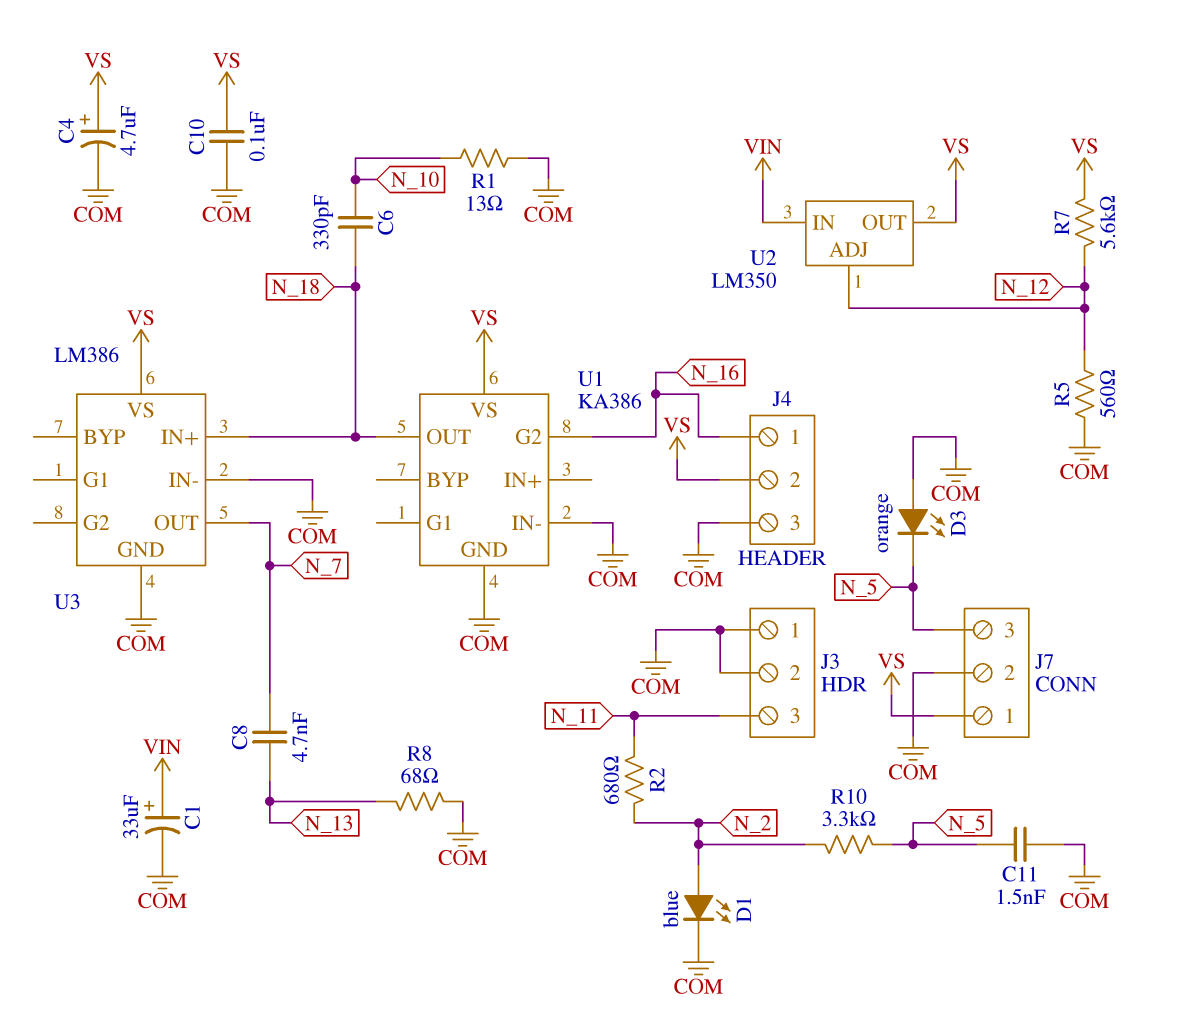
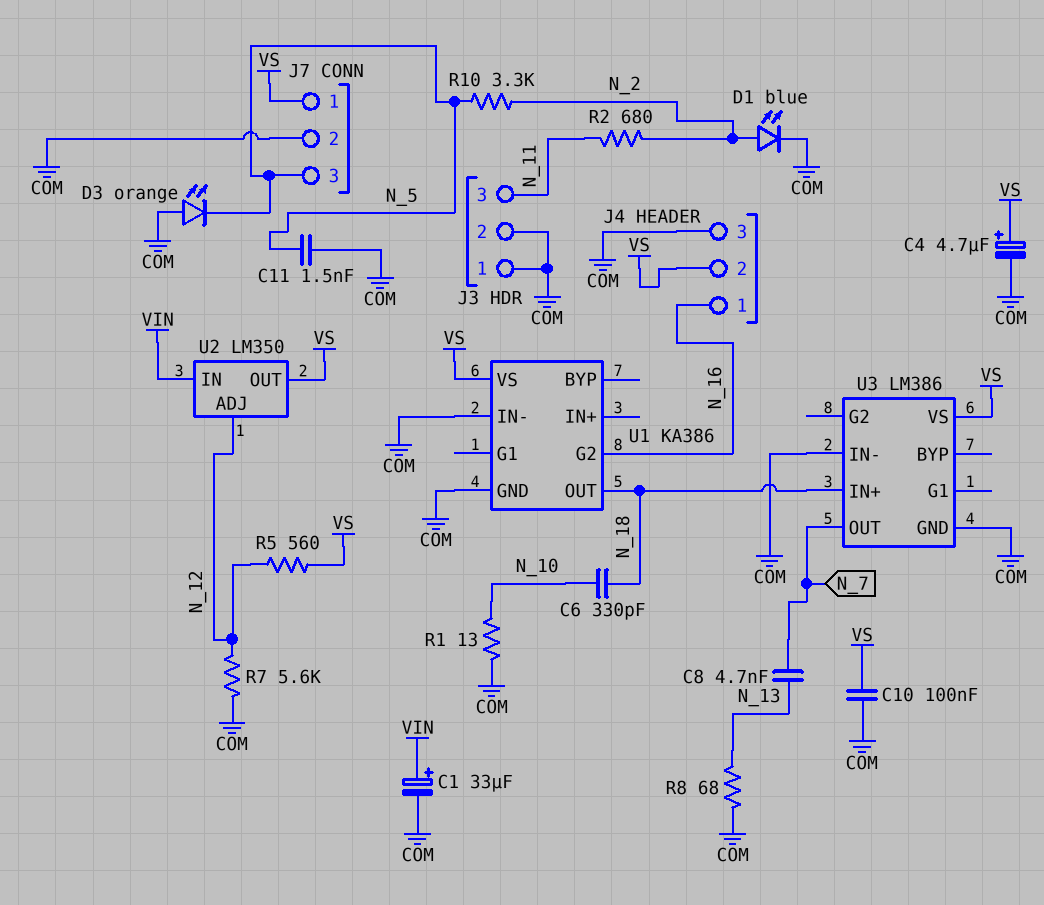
R5: 560 (COM, N_12) -> 560 (N_12, VS)
R7: 5.6k (N_12, VS) -> 5.6k (COM, N_12)

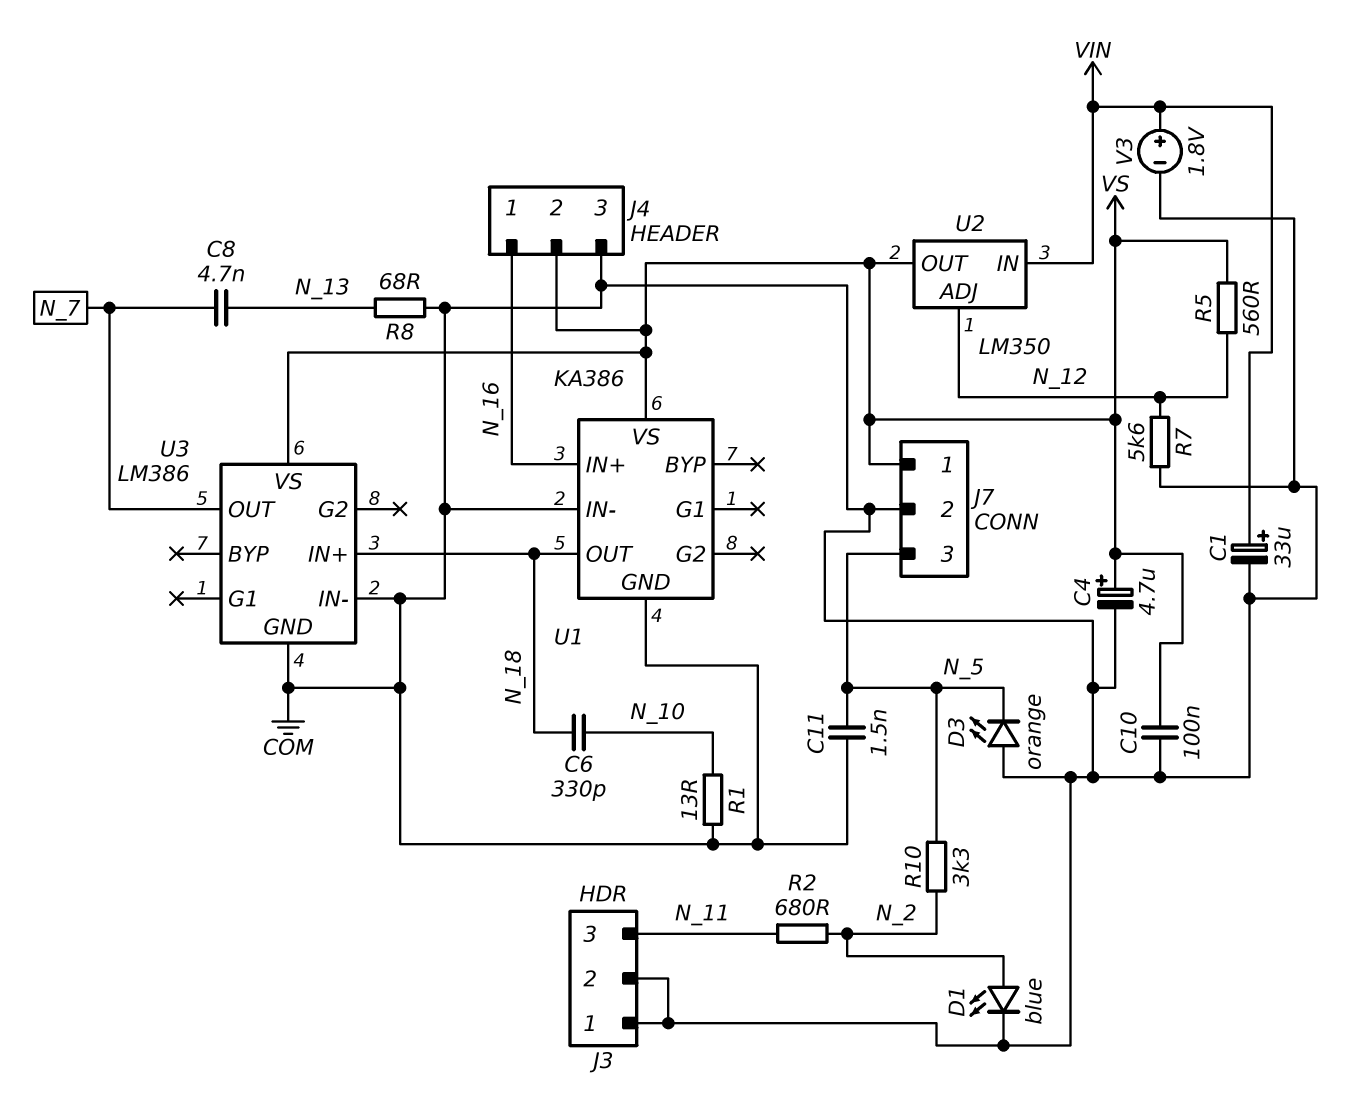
U1 pin G2: N_16 -> none
U1 pin IN+: none -> N_16
V3: none -> 1.8V (plus VIN, minus COM)

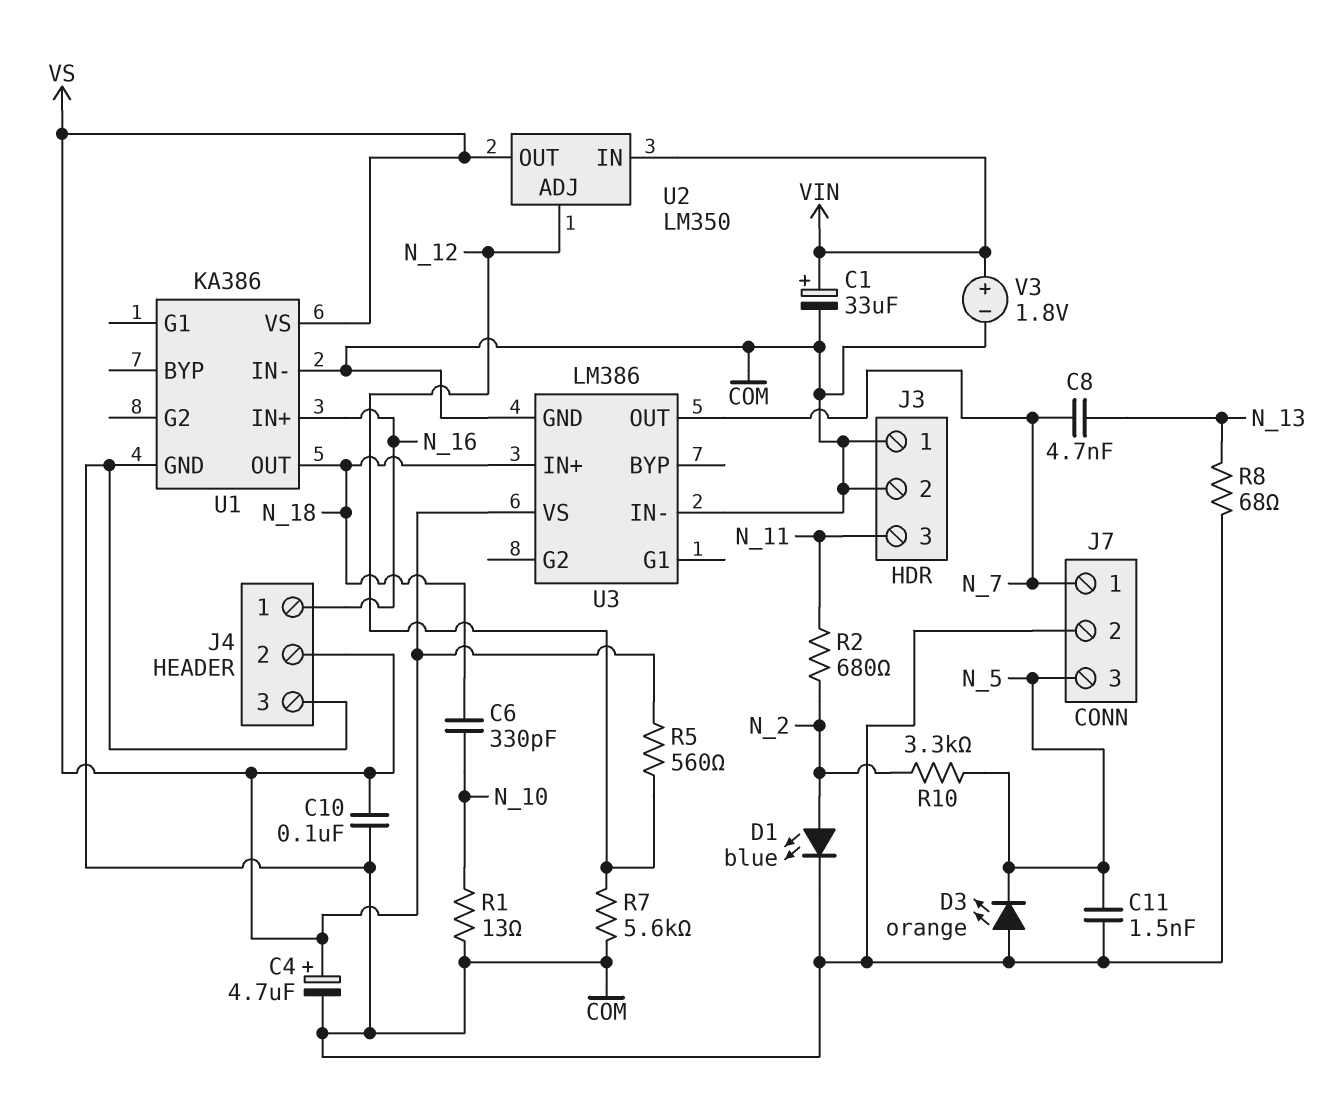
J7 pin 1: VS -> N_7

